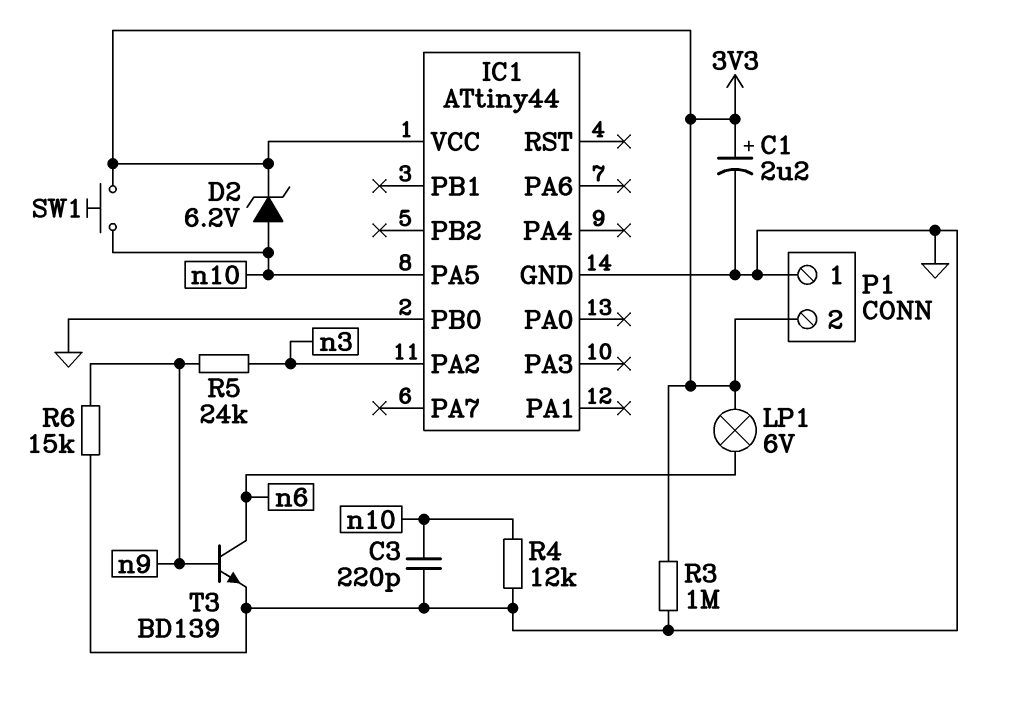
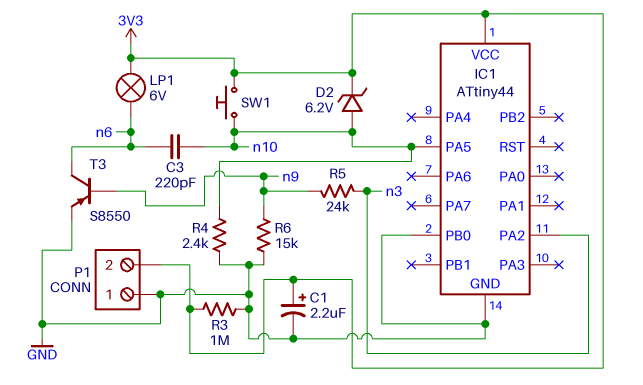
C3: 220pF (GND, n10) -> 220pF (n6, n10)
R4: 12k (GND, n10) -> 2.4k (GND, n10)
T3: NPN BD139 (B n9, C n6, E GND) -> PNP S8550 (B n9, C n6, E GND)

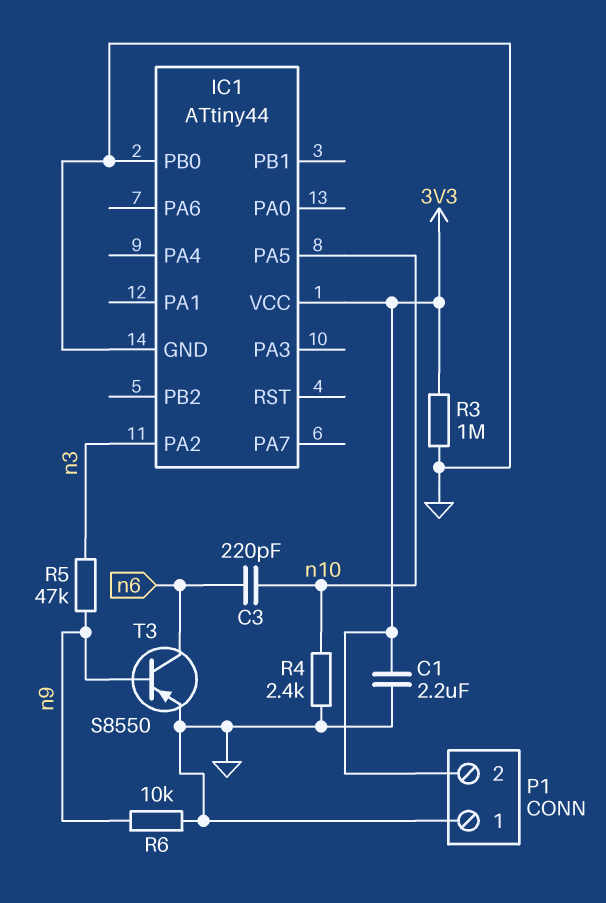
C1: 2.2uF (plus 3V3, minus GND) -> 2.2uF (3V3, GND)
D2: zener 6.2V (A n10, K 3V3) -> none
LP1: lamp 6V (3V3, n6) -> none
R5: 24k (n3, n9) -> 47k (n3, n9)
R6: 15k (GND, n9) -> 10k (GND, n9)
SW1: button (3V3, n10) -> none

